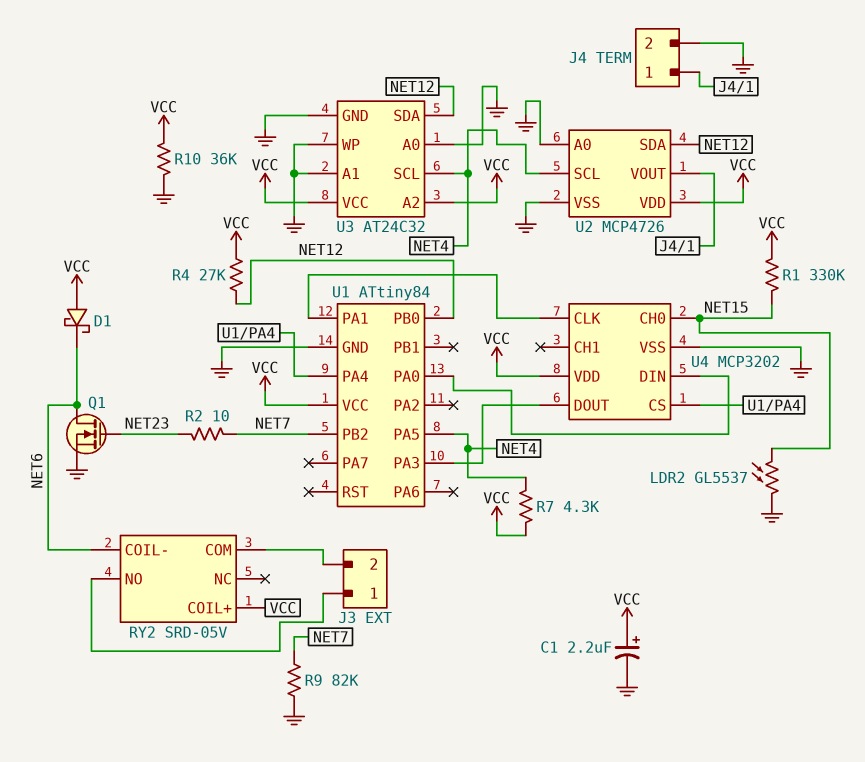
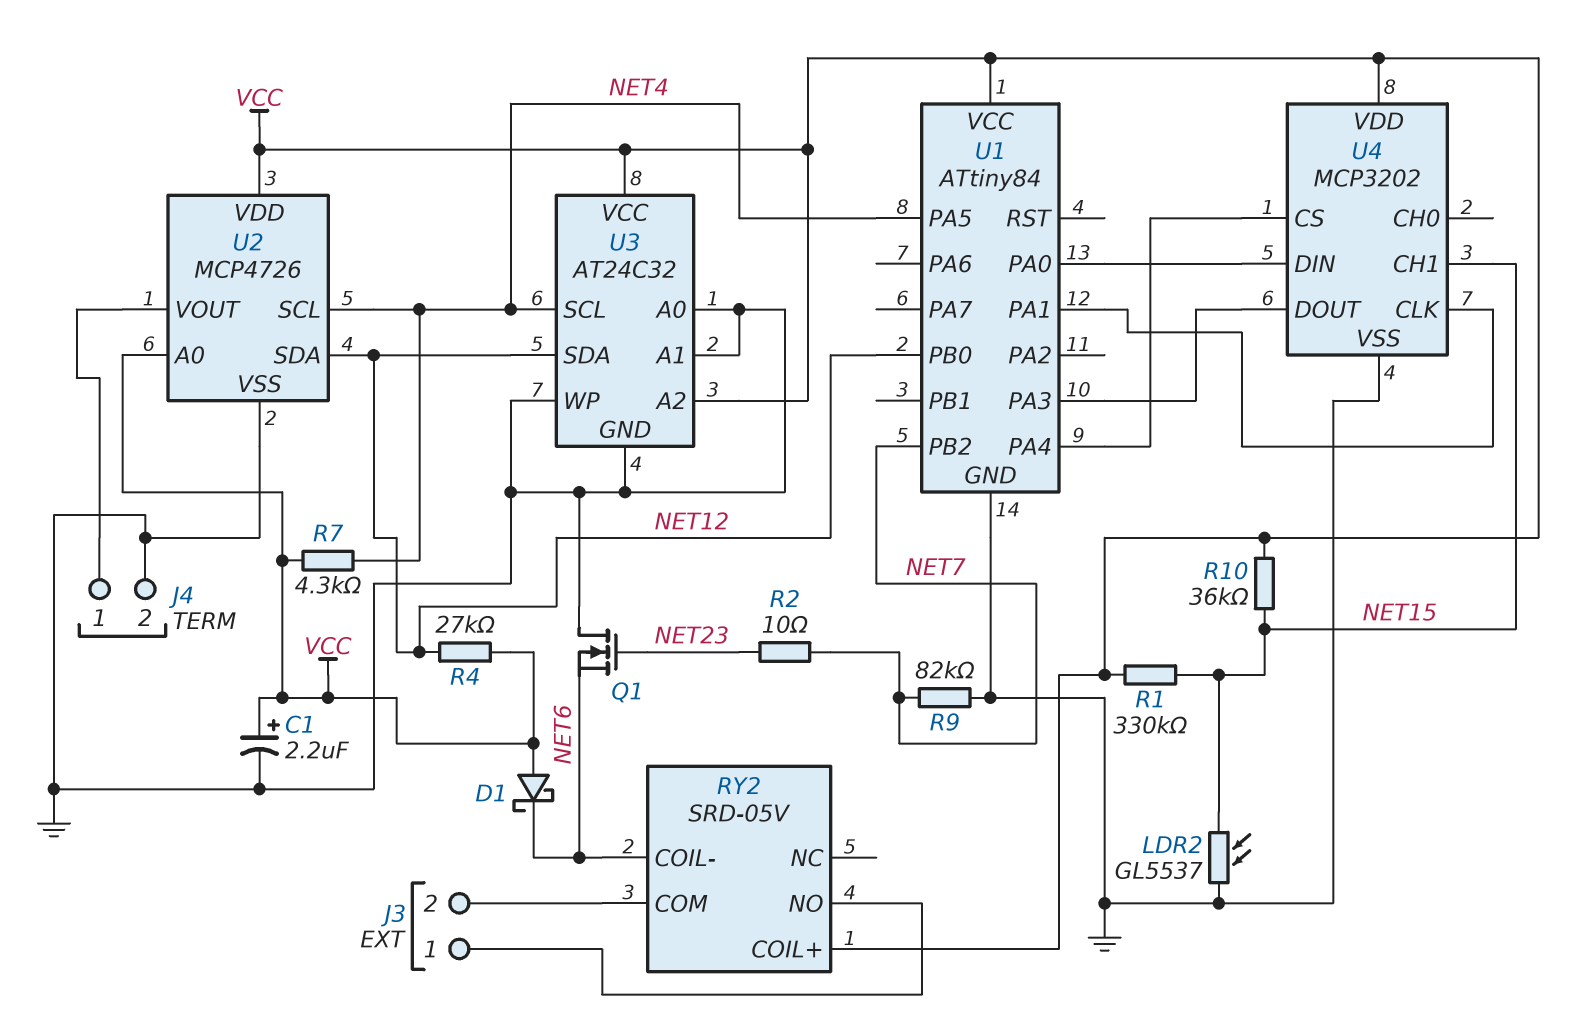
Q1: NMOS (G NET23, D NET6, S GND) -> NMOS (G NET23, D GND, S NET6)
R10: 36k (GND, VCC) -> 36k (NET15, VCC)
U2 pin A0: GND -> VCC
U4 pin CH0: NET15 -> none
U4 pin CH1: none -> NET15

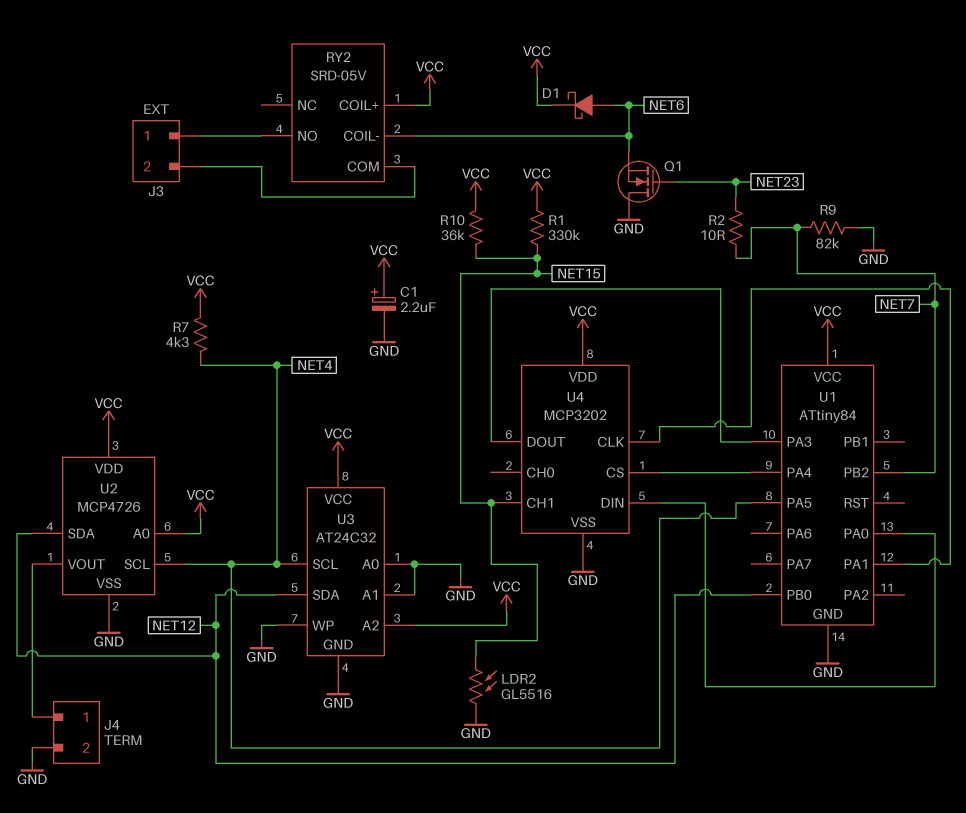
D1: schottky (A VCC, K NET6) -> schottky (A NET6, K VCC)
LDR2: GL5537 (GND, NET15) -> GL5516 (GND, NET15)
R4: 27k (NET12, VCC) -> none

